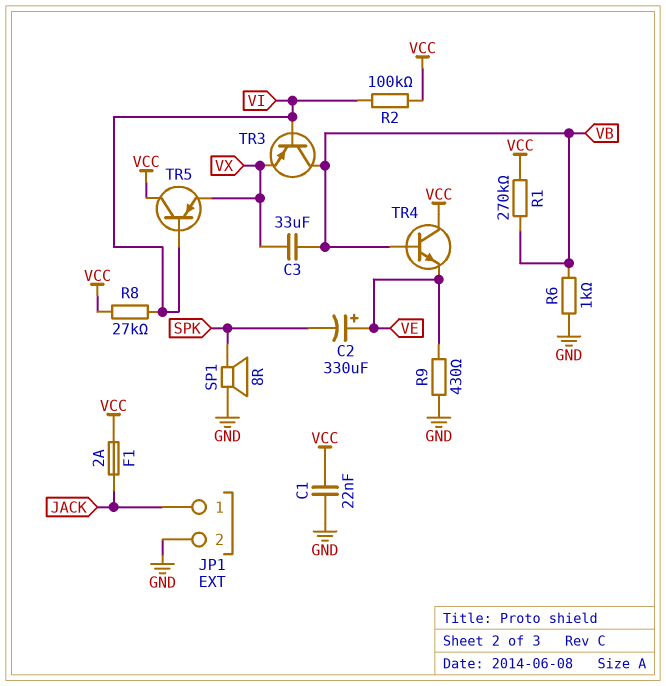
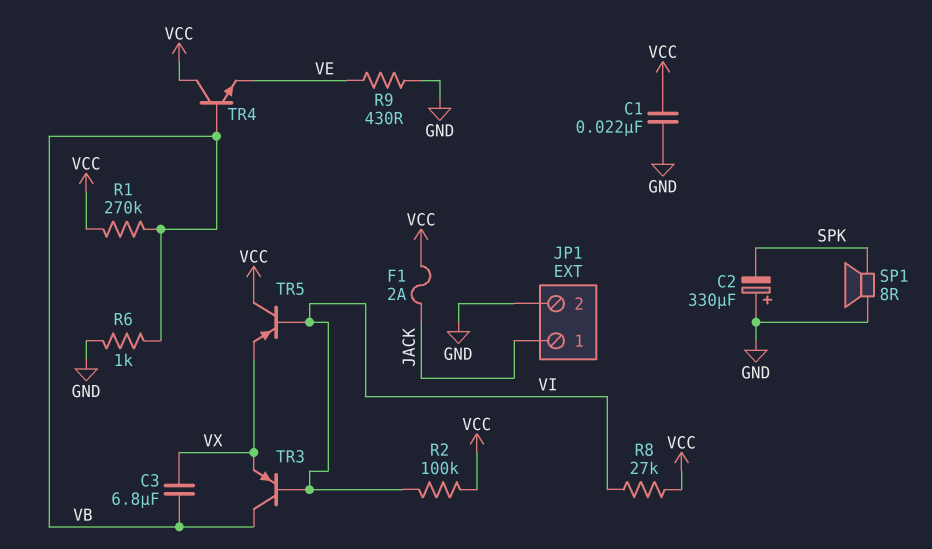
C2: 330uF (plus VE, minus SPK) -> 330uF (plus GND, minus SPK)
C3: 33uF (VB, VX) -> 6.8uF (VB, VX)

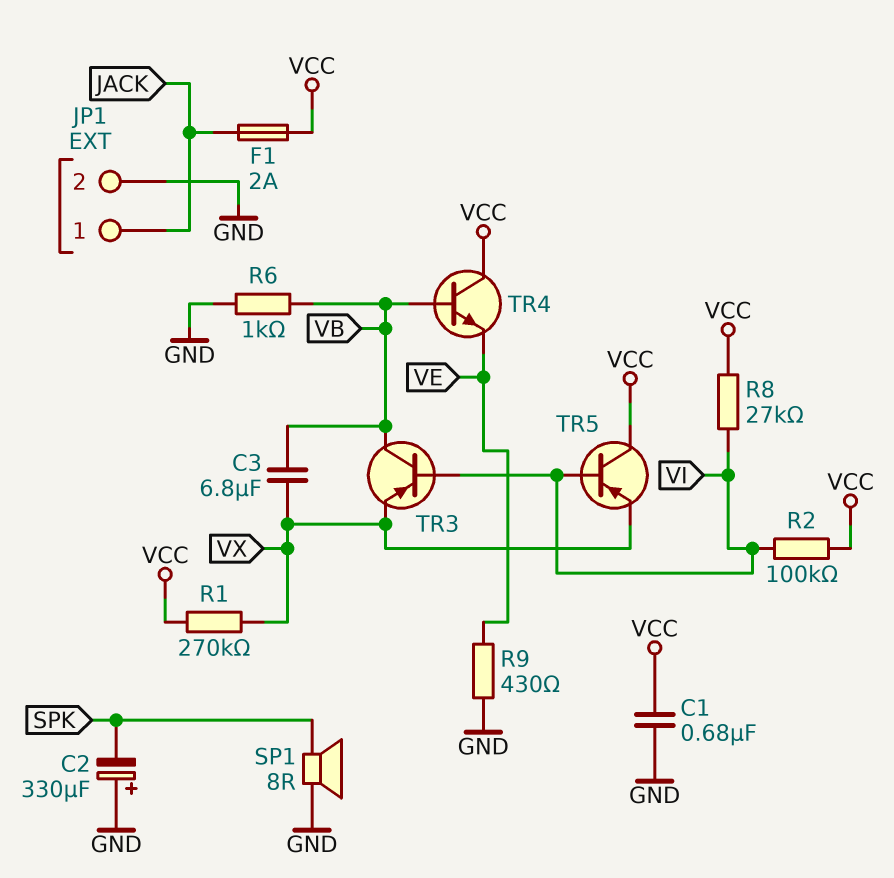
C1: 22nF (GND, VCC) -> 680nF (GND, VCC)
R1: 270k (VB, VCC) -> 270k (VCC, VX)

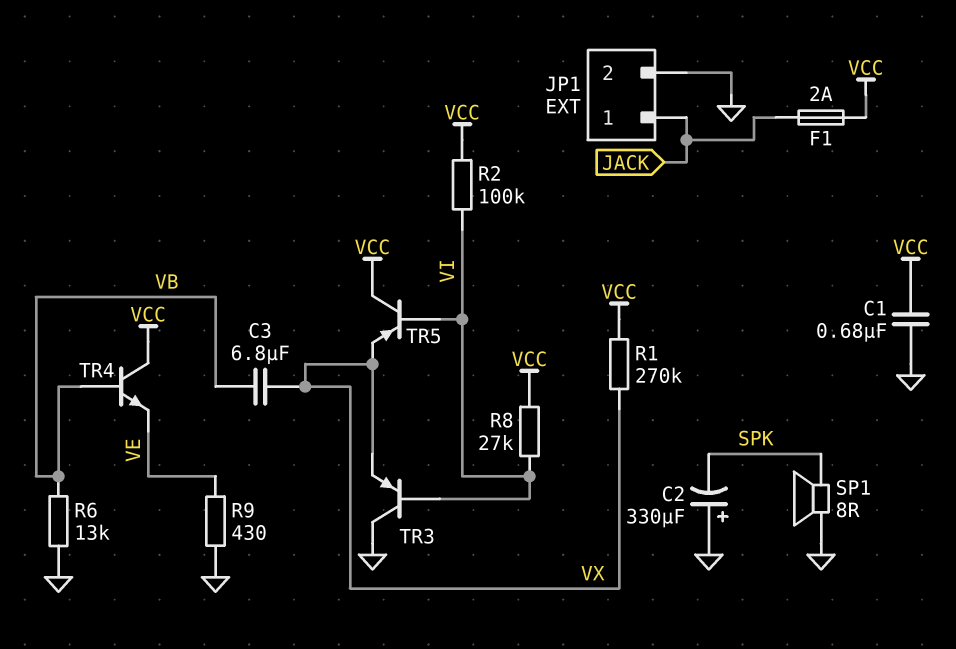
R6: 1k (GND, VB) -> 13k (GND, VB)
TR3: PNP (B VI, C VB, E VX) -> PNP (B VI, C GND, E VX)

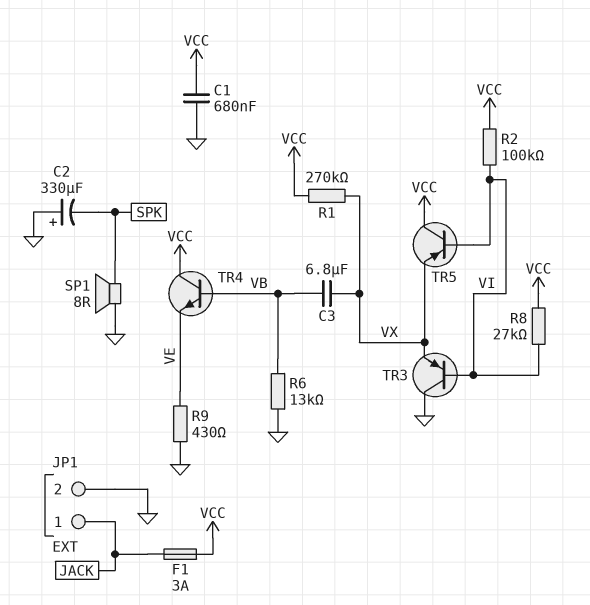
F1: 2A (JACK, VCC) -> 3A (JACK, VCC)

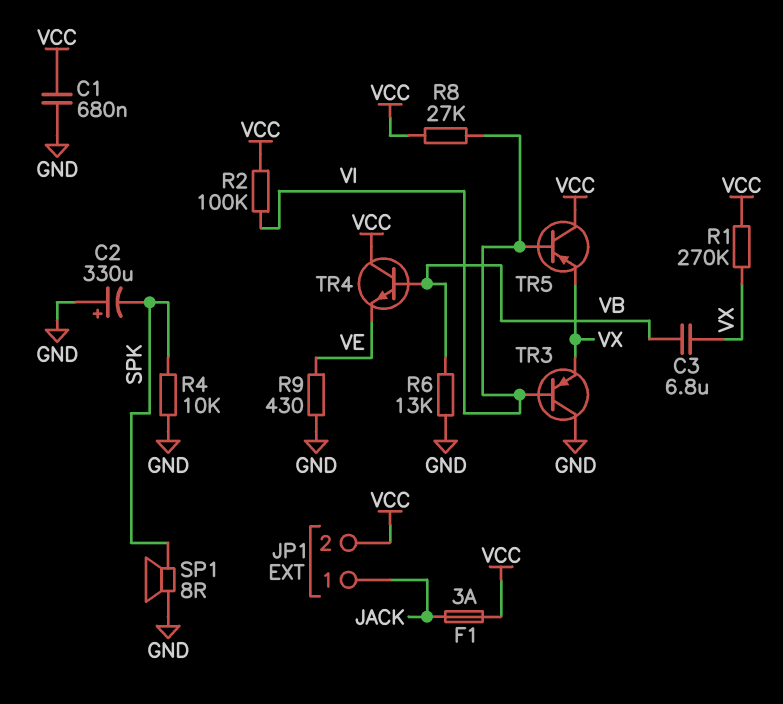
JP1 pin 2: GND -> VCC
R4: none -> 10k (GND, SPK)

